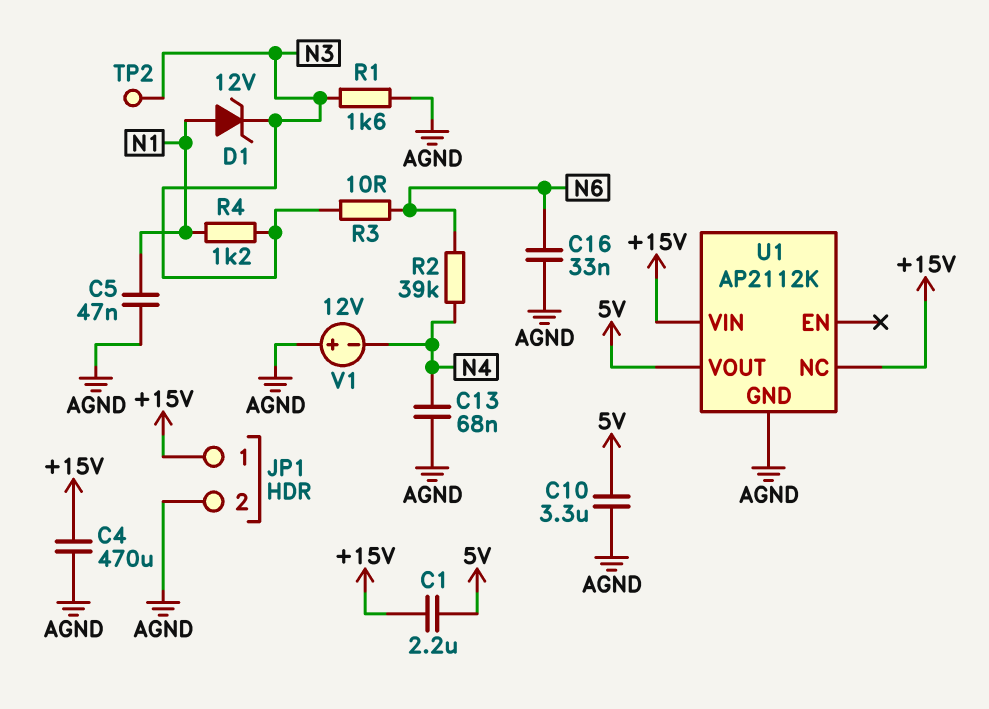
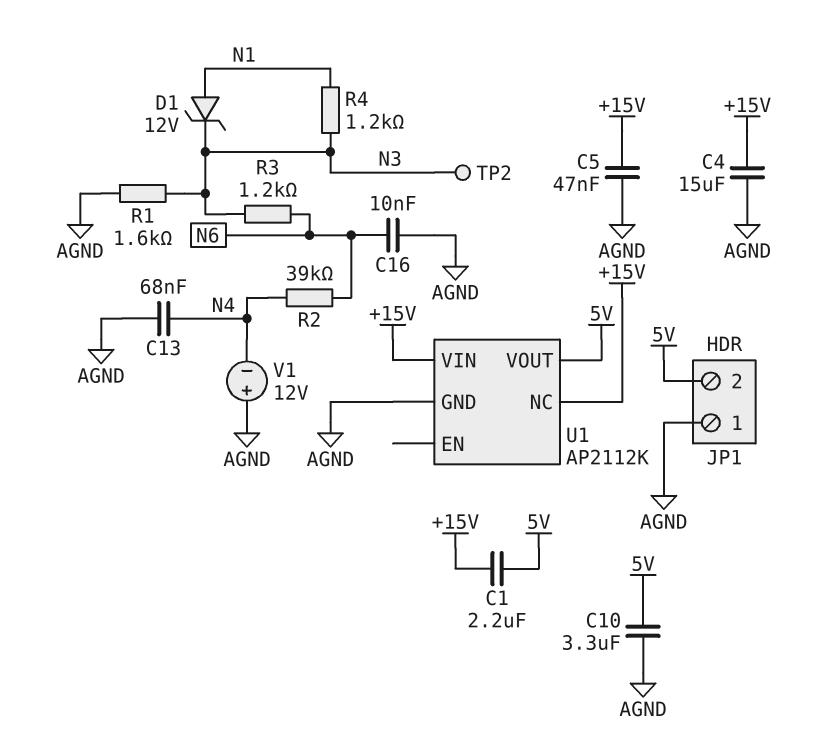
C4: 470uF (+15V, AGND) -> 15uF (+15V, AGND)
C5: 47nF (AGND, N1) -> 47nF (+15V, AGND)
C16: 33nF (AGND, N6) -> 10nF (AGND, N6)
JP1 pin 1: +15V -> AGND
JP1 pin 2: AGND -> 5V
R3: 10 (N3, N6) -> 1.2k (N3, N6)

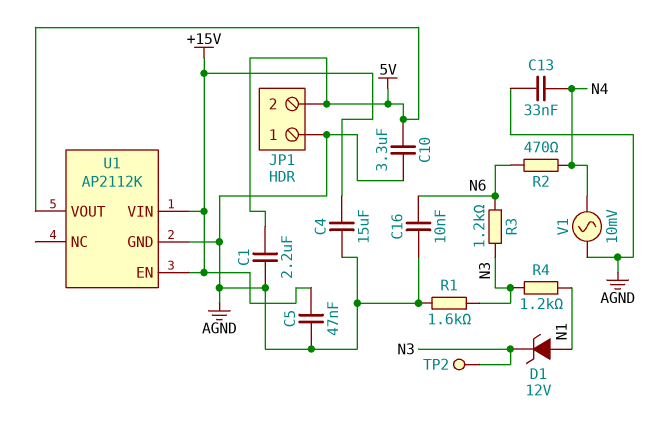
C1: 2.2uF (+15V, 5V) -> 2.2uF (5V, AGND)
C13: 68nF (AGND, N4) -> 33nF (AGND, N4)
R2: 39k (N4, N6) -> 470 (N4, N6)
U1 pin EN: none -> +15V
U1 pin NC: +15V -> none
V1: 12V (plus AGND, minus N4) -> AC 10mV (AGND, N4)

